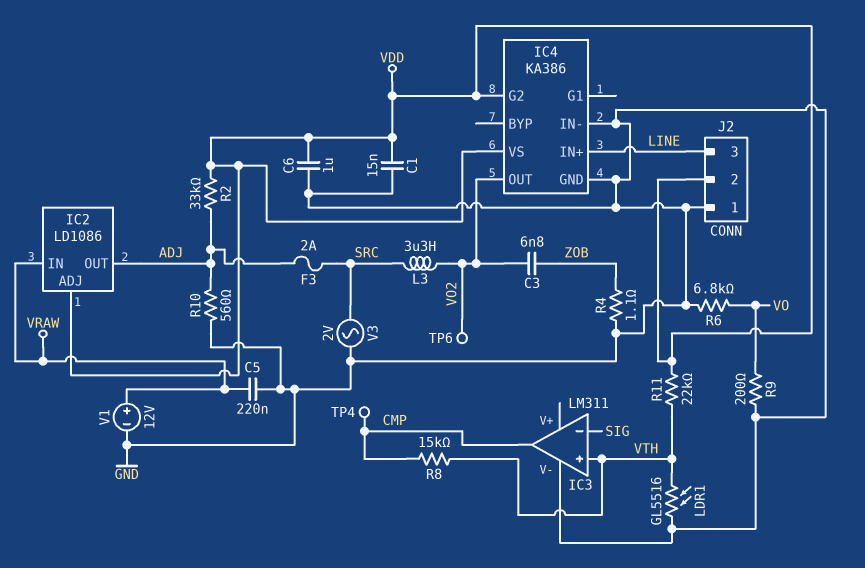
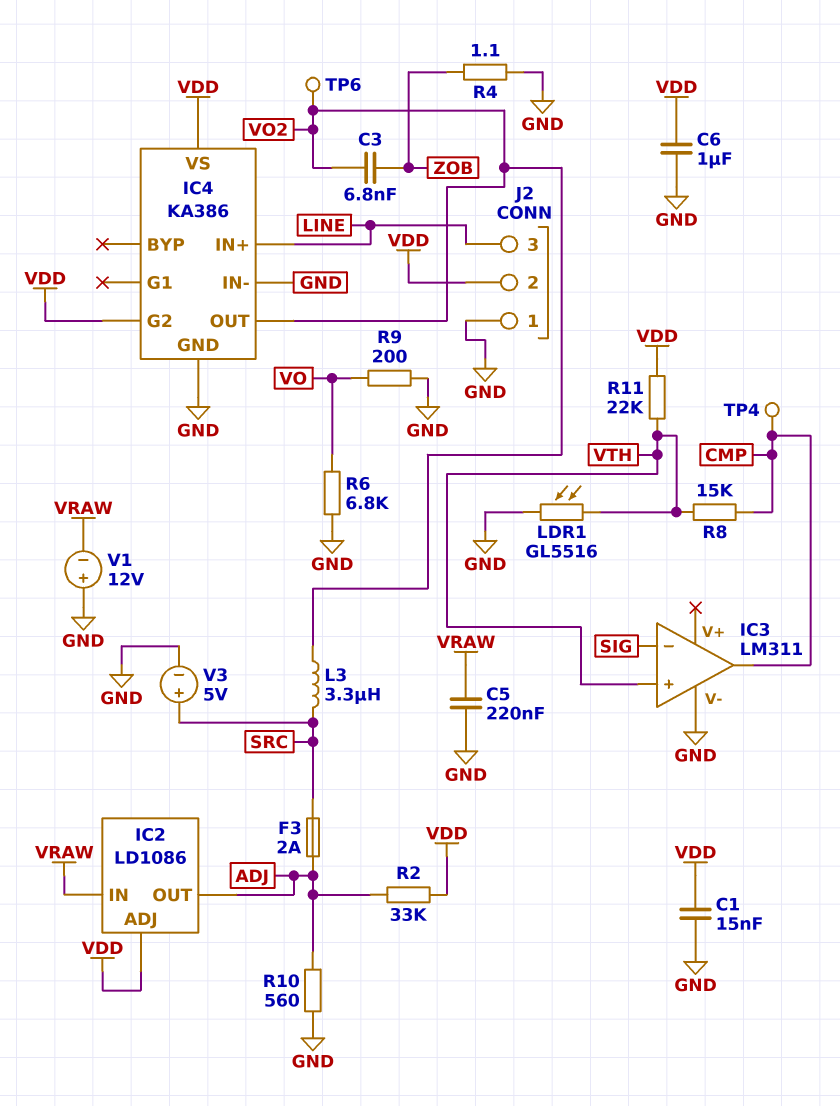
V1: 12V (plus VRAW, minus GND) -> 12V (plus GND, minus VRAW)
V3: AC 2V (GND, SRC) -> 5V (plus SRC, minus GND)

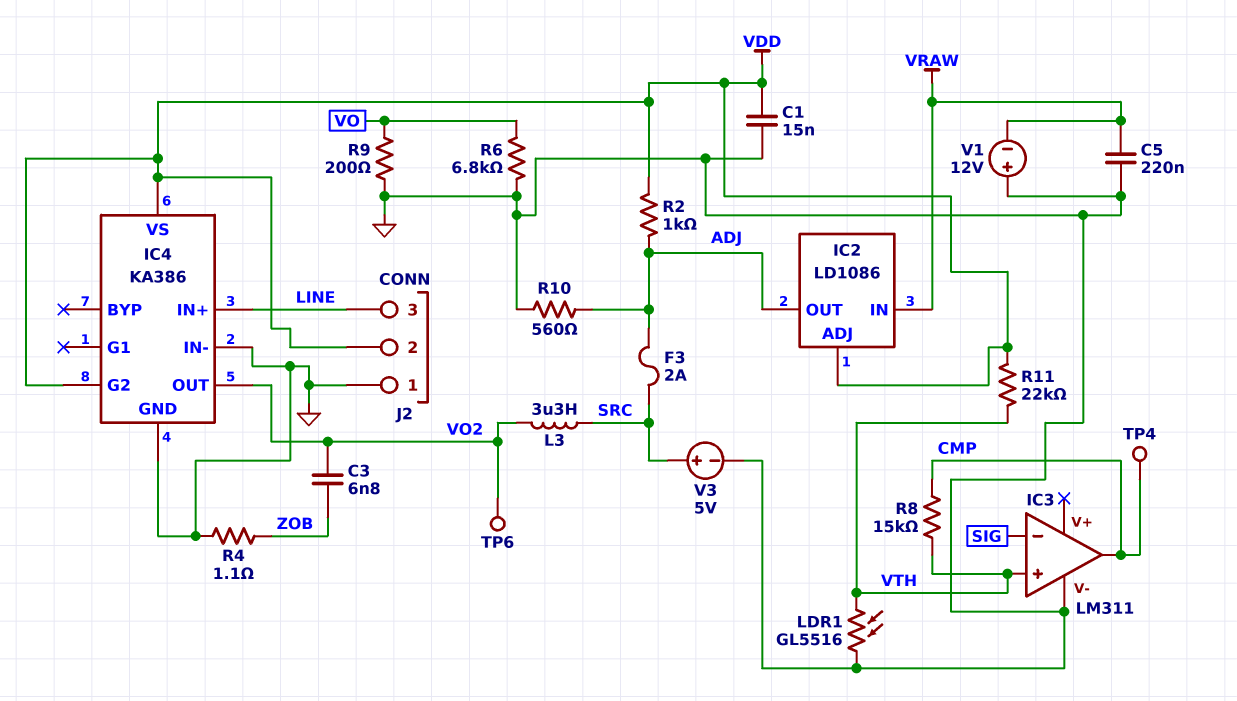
C6: 1uF (GND, VDD) -> none
R2: 33k (ADJ, VDD) -> 1k (ADJ, VDD)

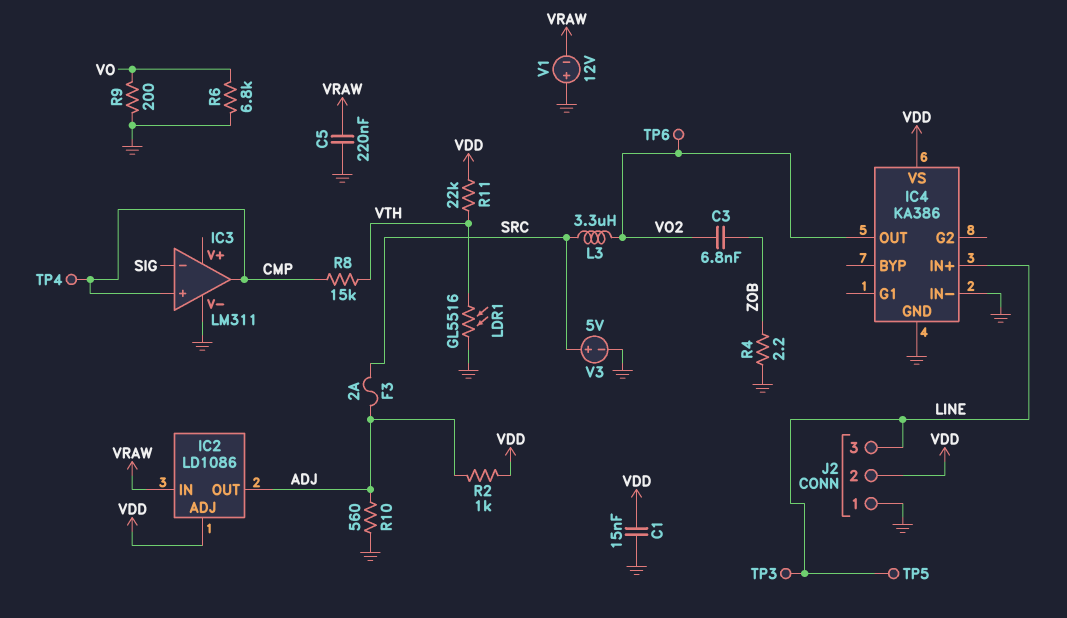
IC3 pin in+: VTH -> CMP
IC4 pin G2: VDD -> none
R4: 1.1 (GND, ZOB) -> 2.2 (GND, ZOB)
TP3: none -> test point (LINE)
TP5: none -> test point (LINE)

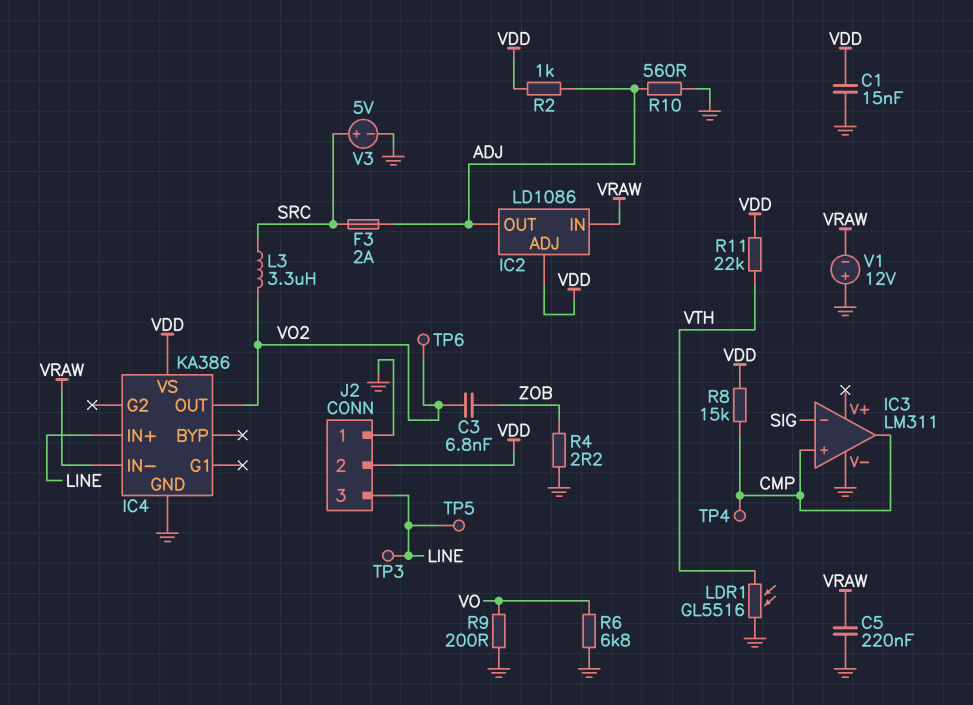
IC4 pin IN-: GND -> VRAW
R8: 15k (CMP, VTH) -> 15k (CMP, VDD)

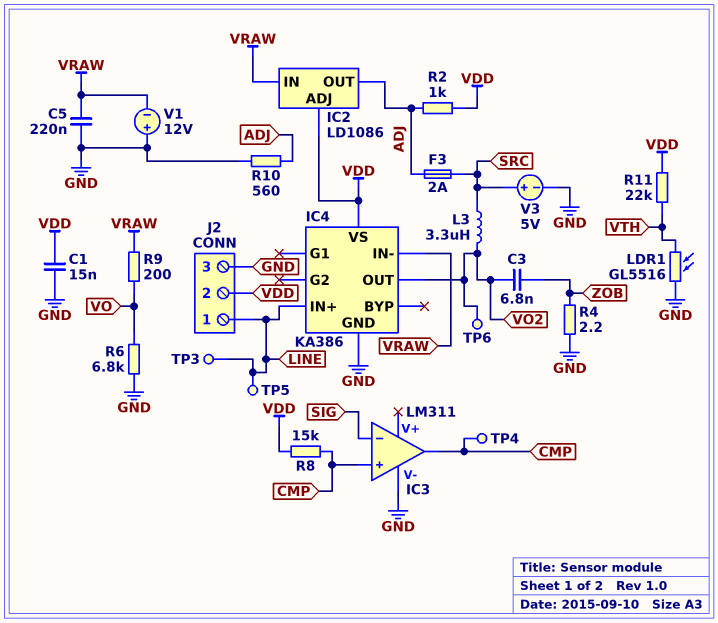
J2 pin 1: GND -> LINE
J2 pin 3: LINE -> GND
R9: 200 (GND, VO) -> 200 (VO, VRAW)

